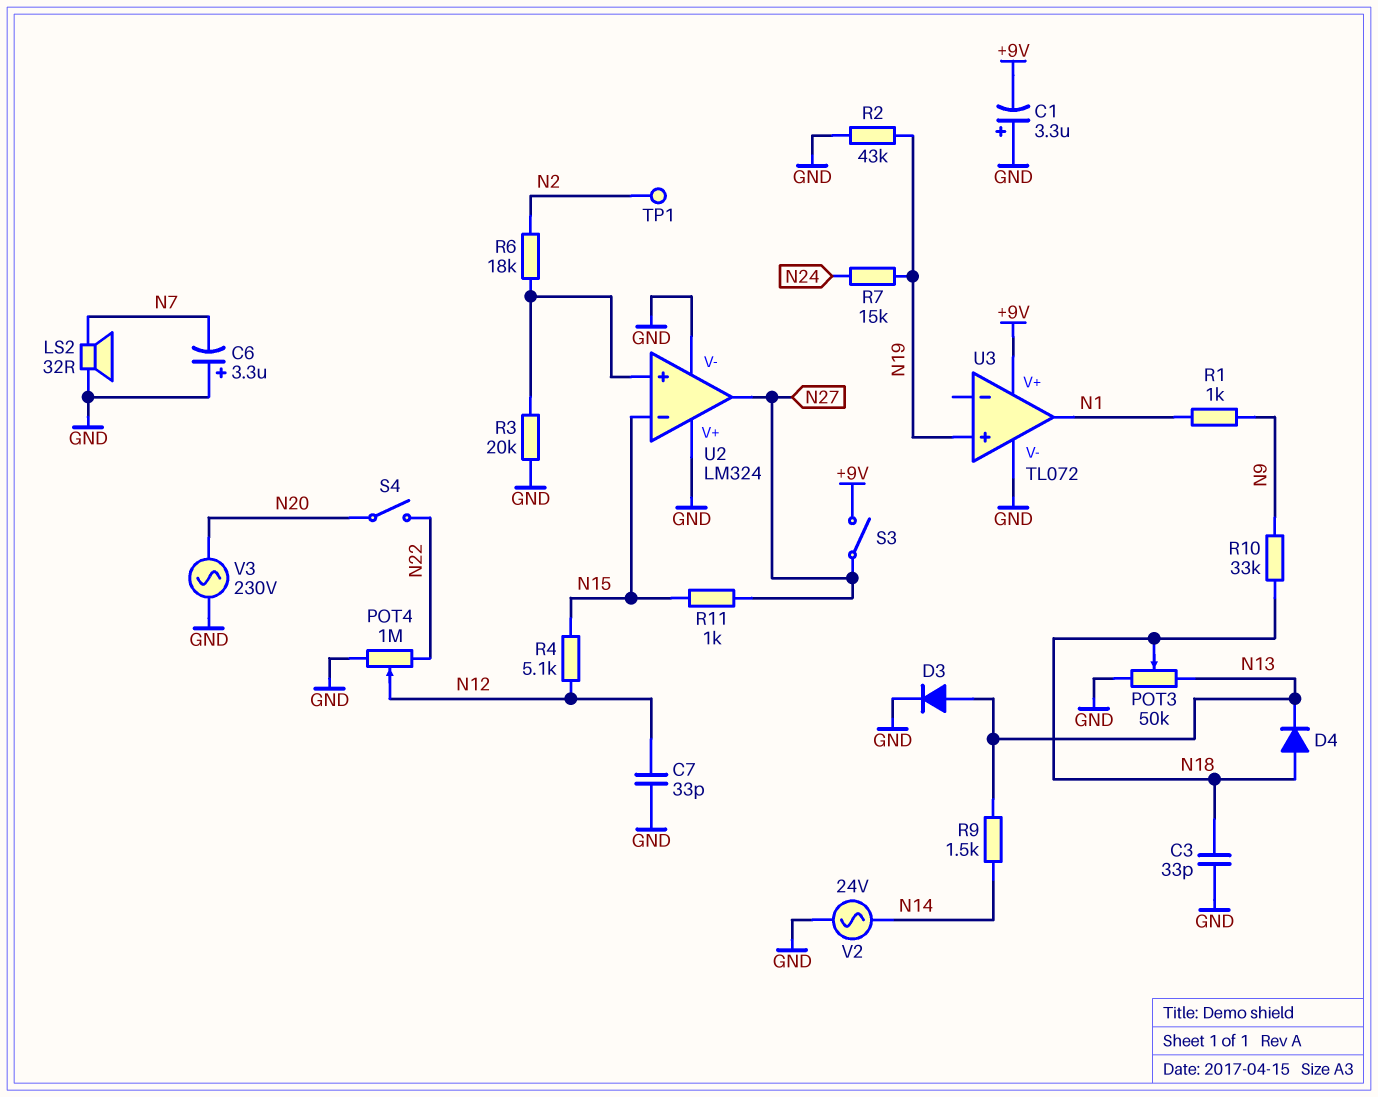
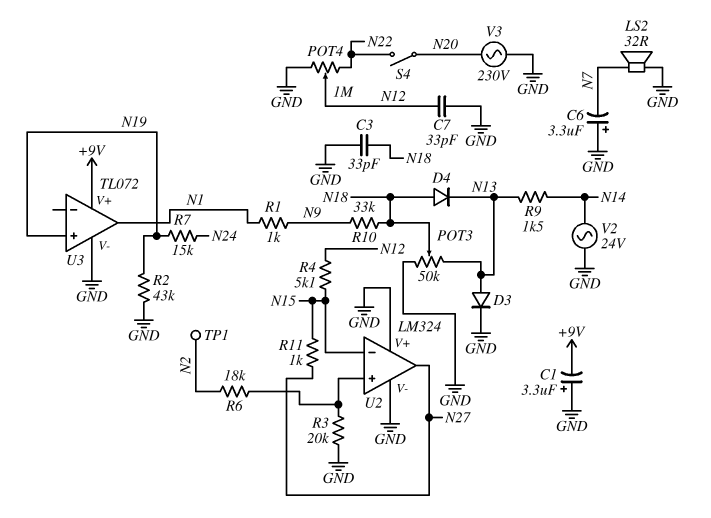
S3: switch (+9V, N27) -> none

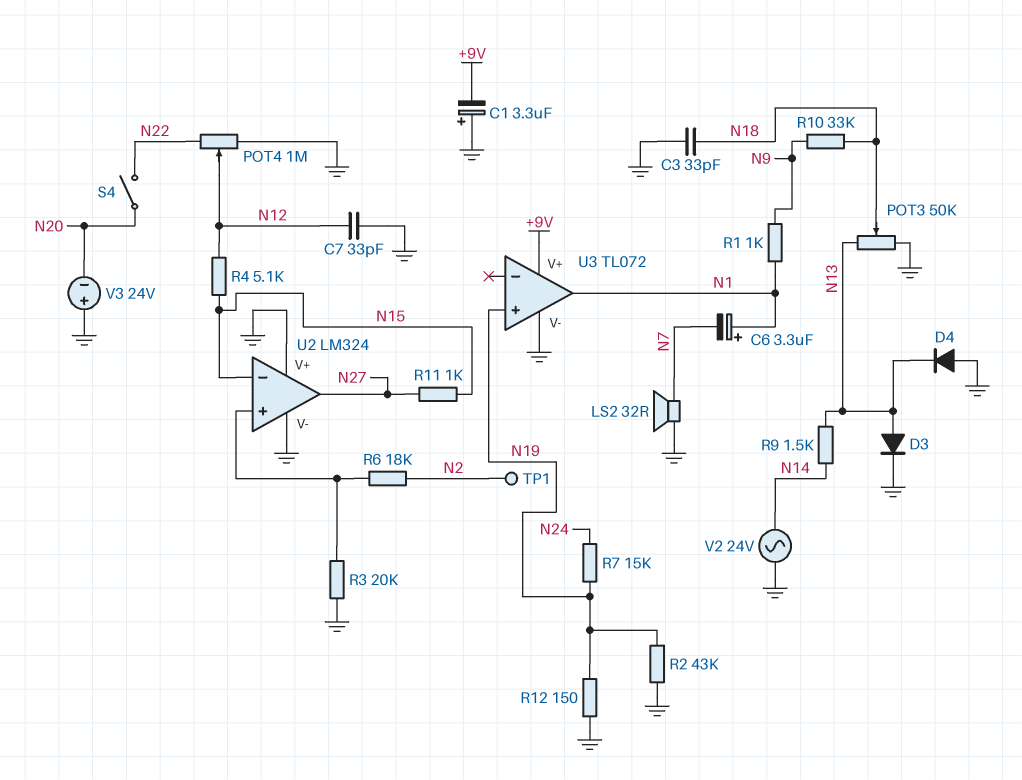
C6: 3.3uF (plus GND, minus N7) -> 3.3uF (plus N1, minus N7)
D4: diode (A N18, K N13) -> diode (A GND, K N13)
R12: none -> 150 (GND, N19)
V3: AC 230V (GND, N20) -> 24V (plus GND, minus N20)

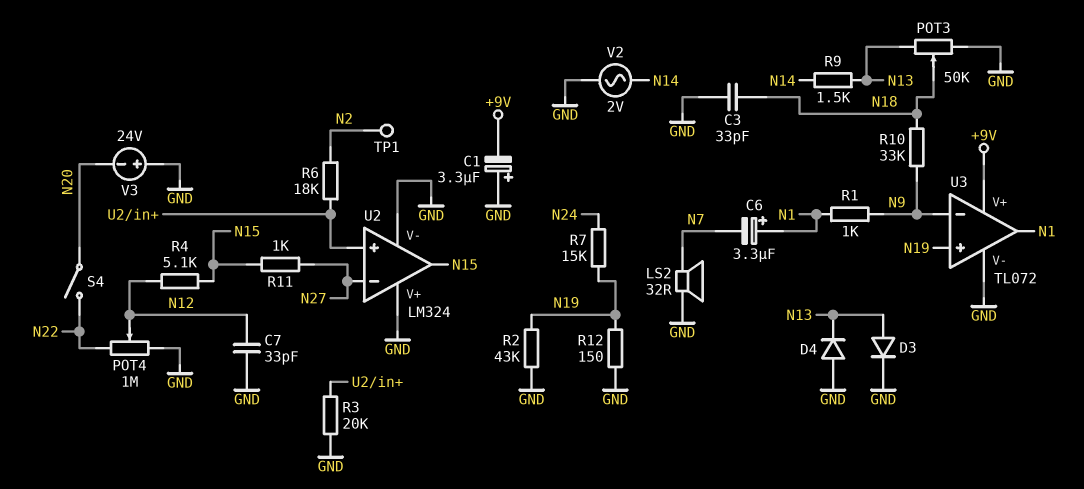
U2 pin in-: N15 -> N27
U2 pin out: N27 -> N15
U3 pin in-: none -> N9
V2: AC 24V (GND, N14) -> AC 2V (GND, N14)

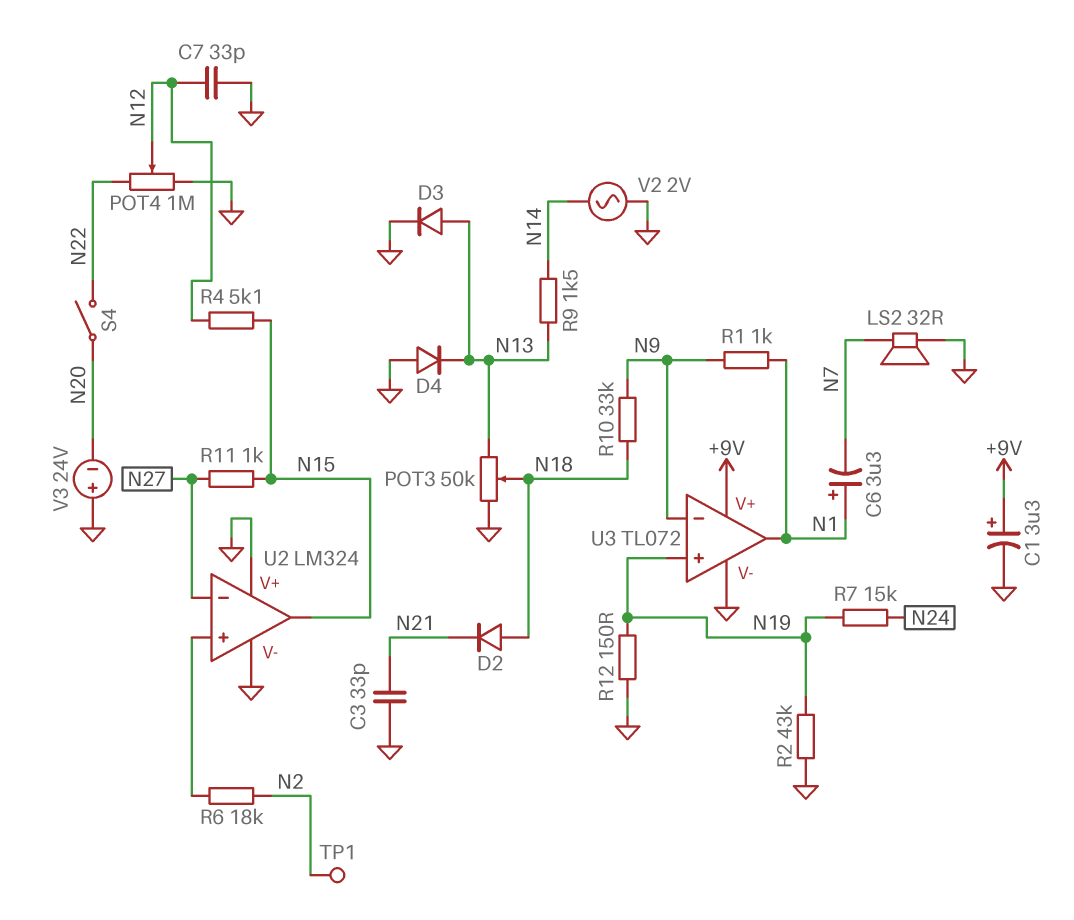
C1: 3.3uF (plus GND, minus +9V) -> 3.3uF (plus +9V, minus GND)
C3: 33pF (GND, N18) -> 33pF (GND, N21)
D2: none -> diode (A N18, K N21)
R3: 20k (GND, U2/in+) -> none

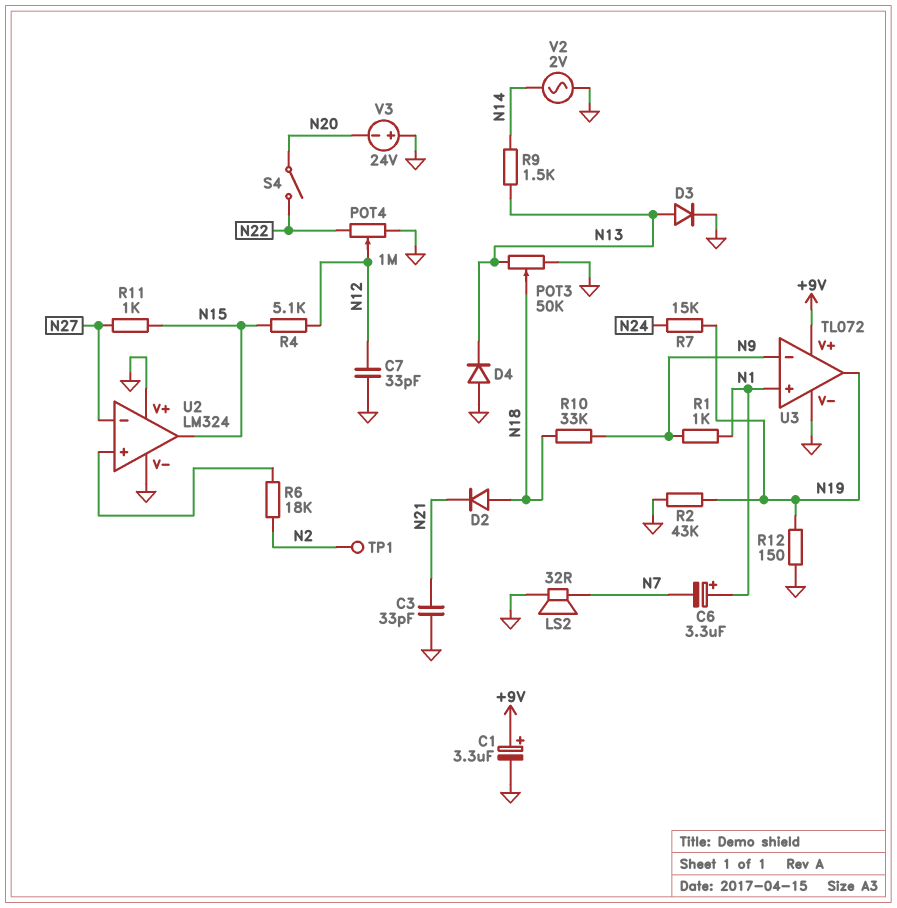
U3 pin in+: N19 -> N1
U3 pin out: N1 -> N19

